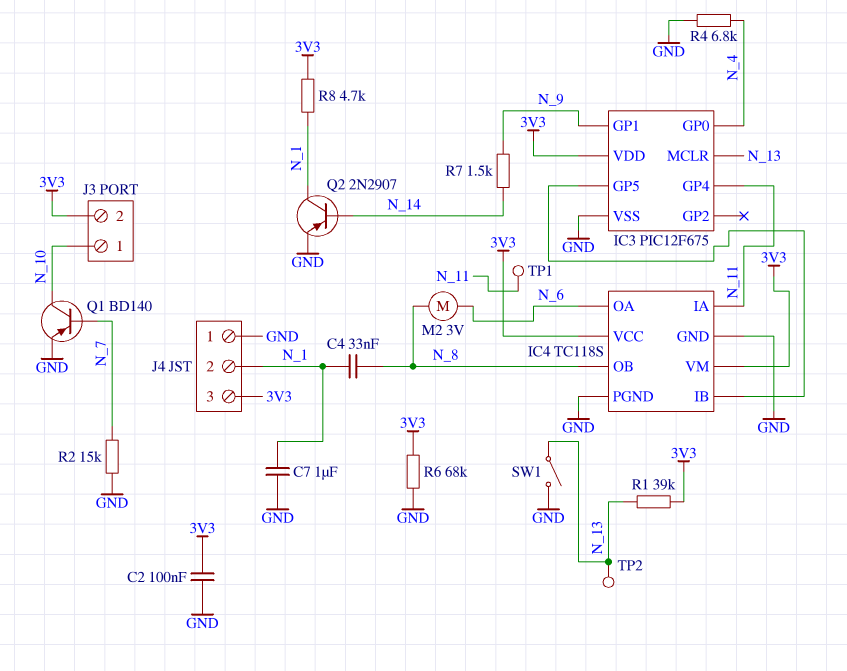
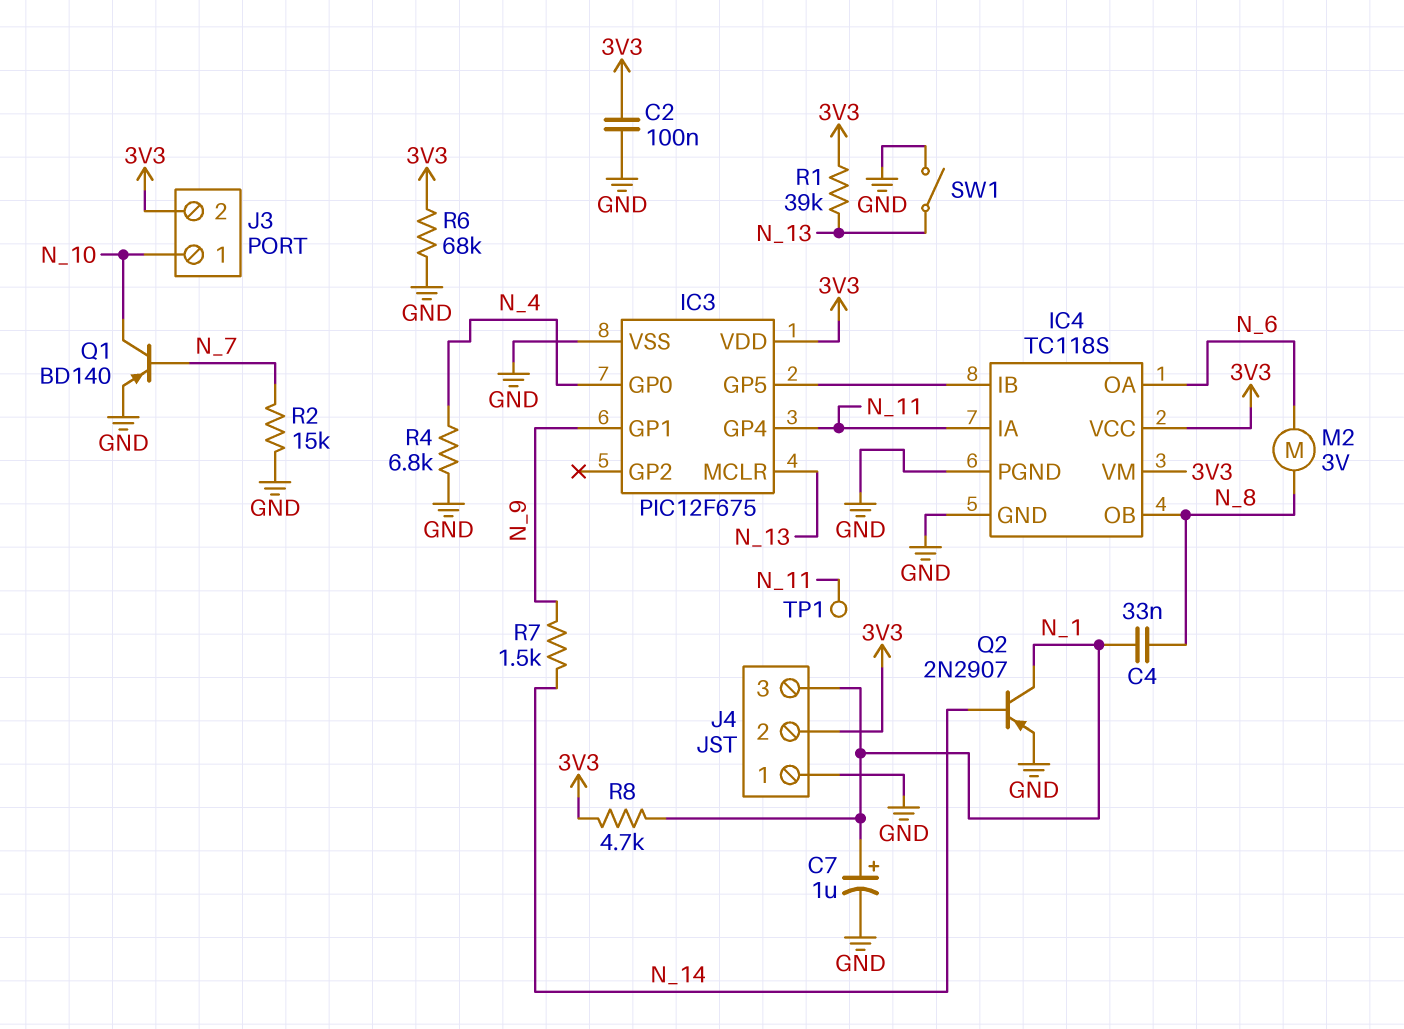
C7: 1uF (GND, N_1) -> 1uF (plus N_1, minus GND)
J4 pin 2: N_1 -> 3V3
J4 pin 3: 3V3 -> N_1
TP2: test point (N_13) -> none

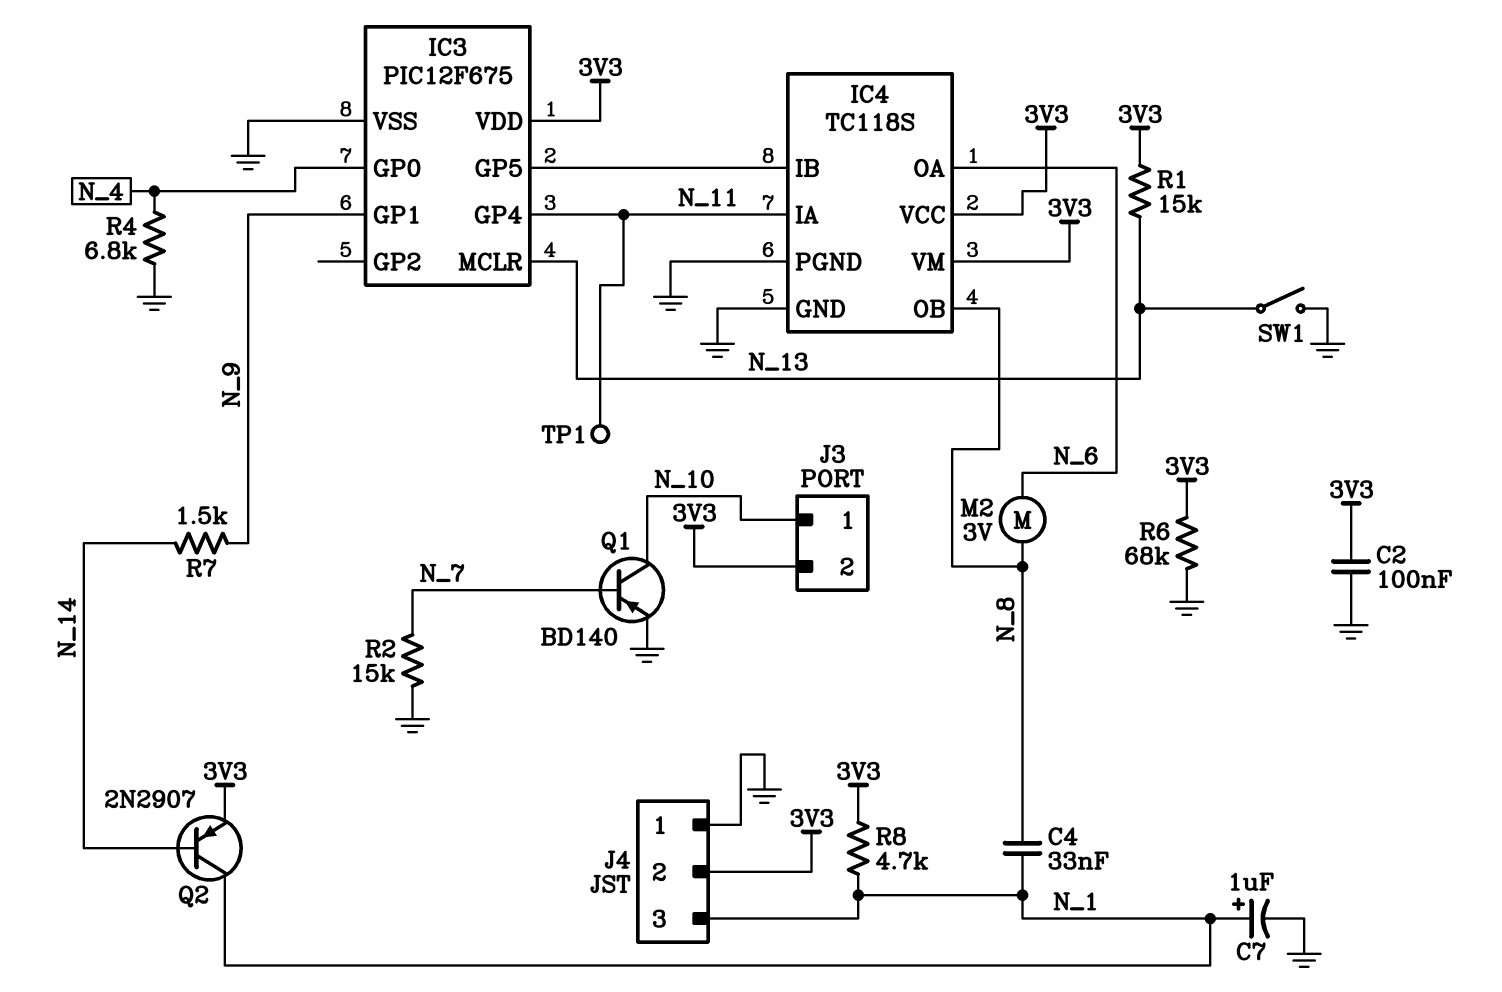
Q2: PNP 2N2907 (B N_14, C N_1, E GND) -> PNP 2N2907 (B N_14, C N_1, E 3V3)
R1: 39k (3V3, N_13) -> 15k (3V3, N_13)

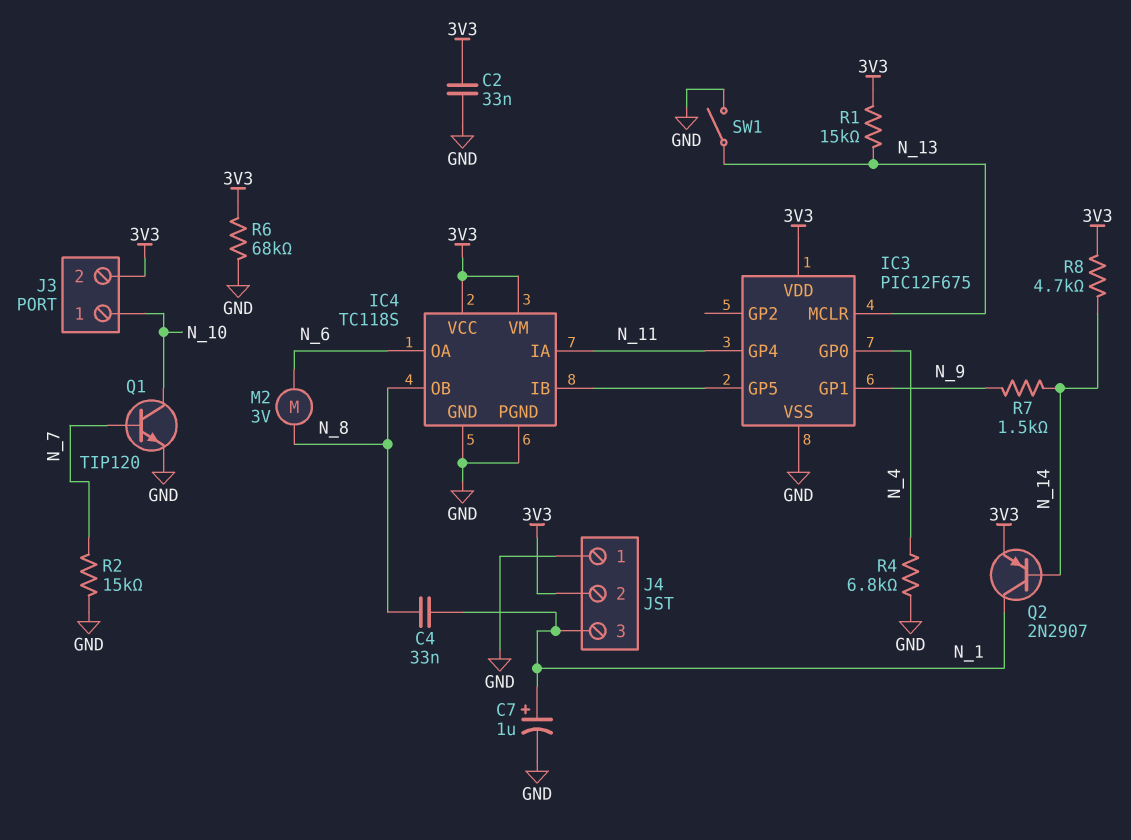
C2: 100nF (3V3, GND) -> 33nF (3V3, GND)
Q1: PNP BD140 (B N_7, C N_10, E GND) -> NPN TIP120 (B N_7, C N_10, E GND)
R8: 4.7k (3V3, N_1) -> 4.7k (3V3, N_14)
TP1: test point (N_11) -> none

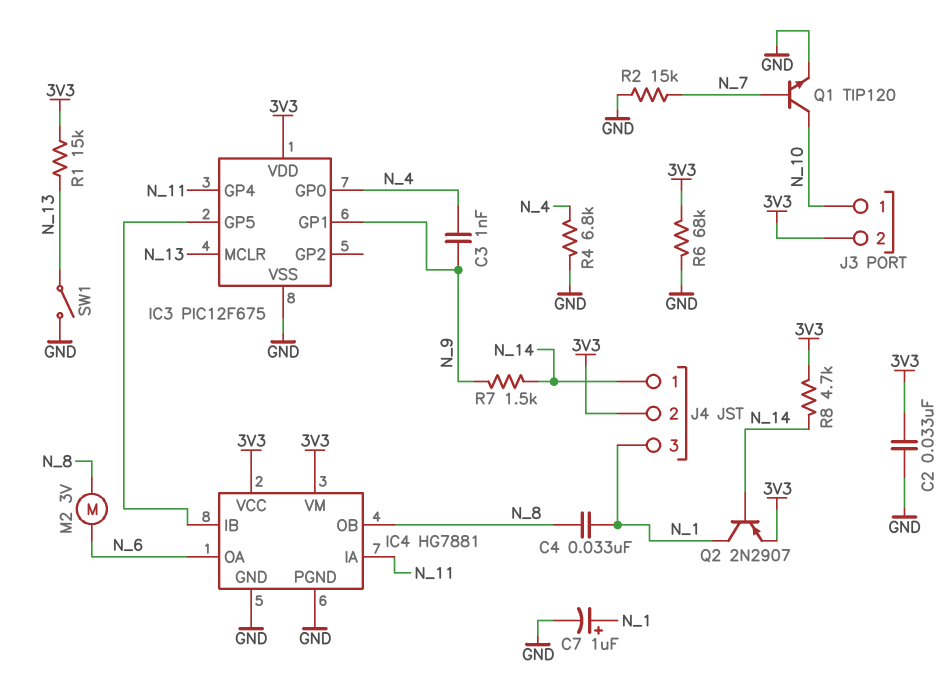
C3: none -> 1nF (N_4, N_9)
IC4: TC118S -> HG7881
J4 pin 1: GND -> N_14

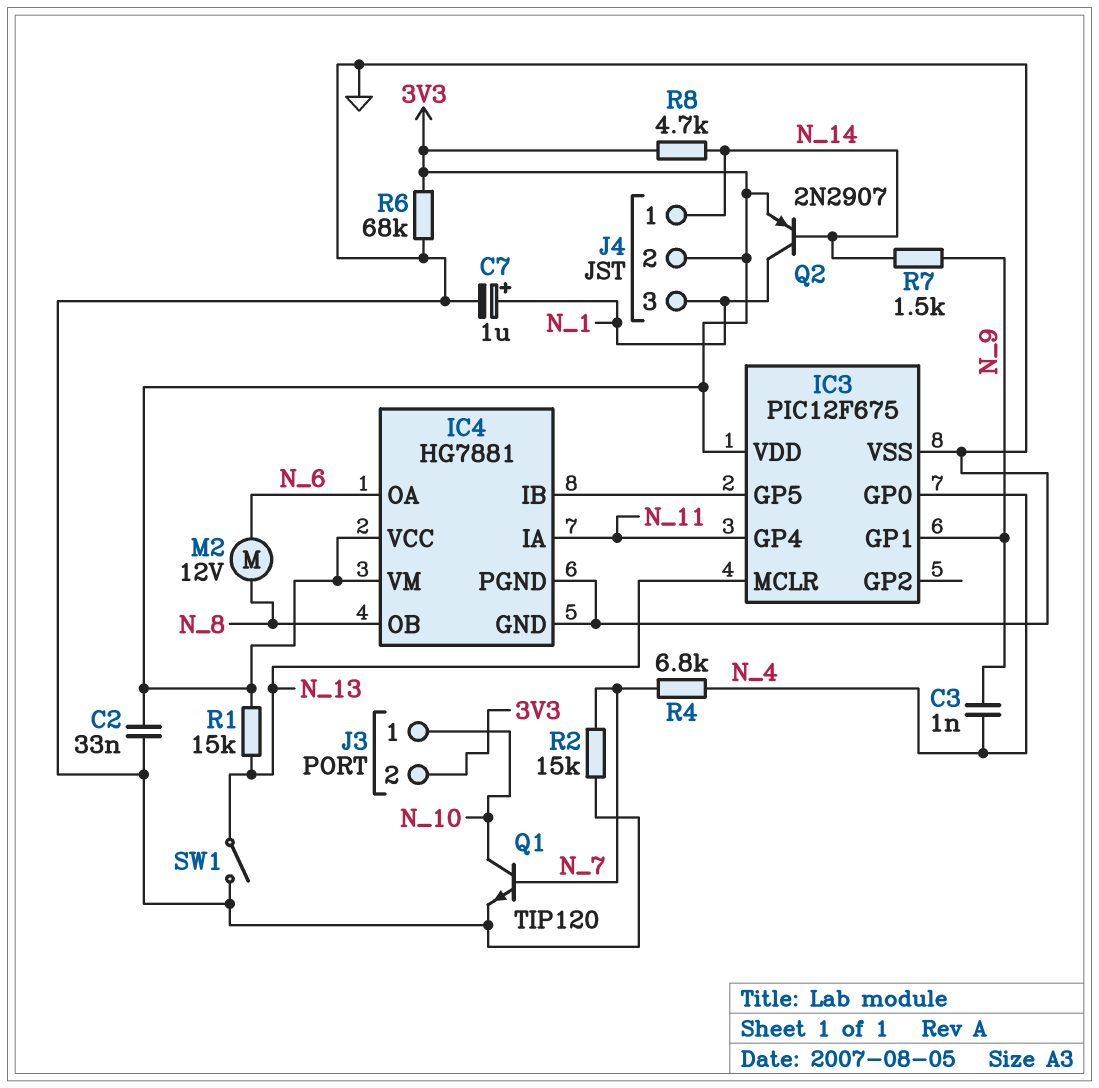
C4: 33nF (N_1, N_8) -> none
M2: motor 3V (N_6, N_8) -> motor 12V (N_6, N_8)
R4: 6.8k (GND, N_4) -> 6.8k (N_4, N_7)

